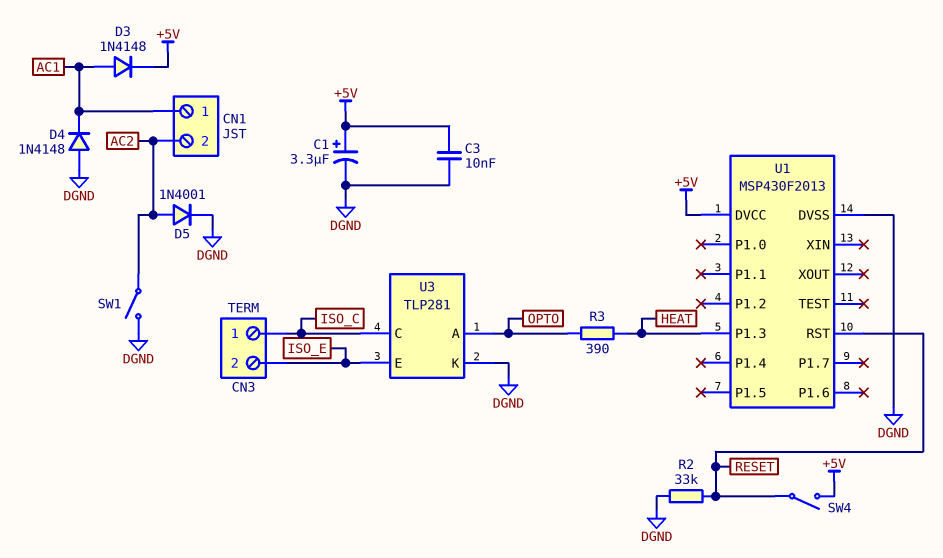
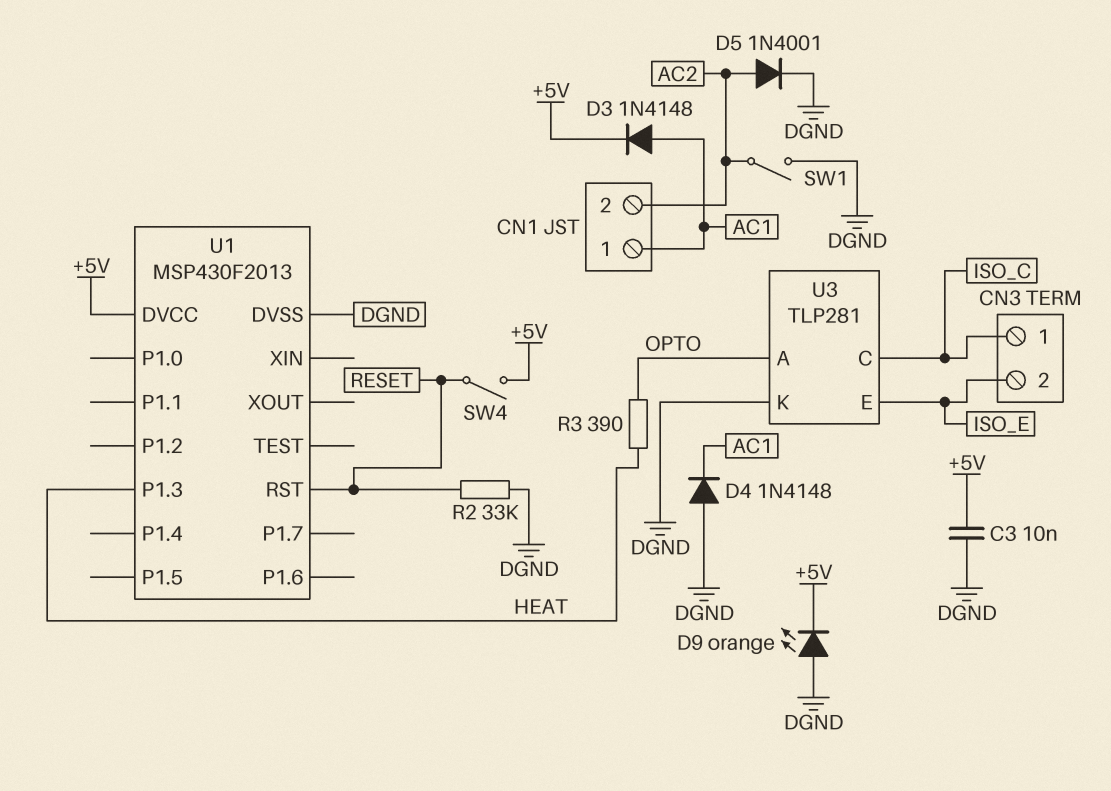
C1: 3.3uF (plus +5V, minus DGND) -> none
D9: none -> LED orange (A DGND, K +5V)

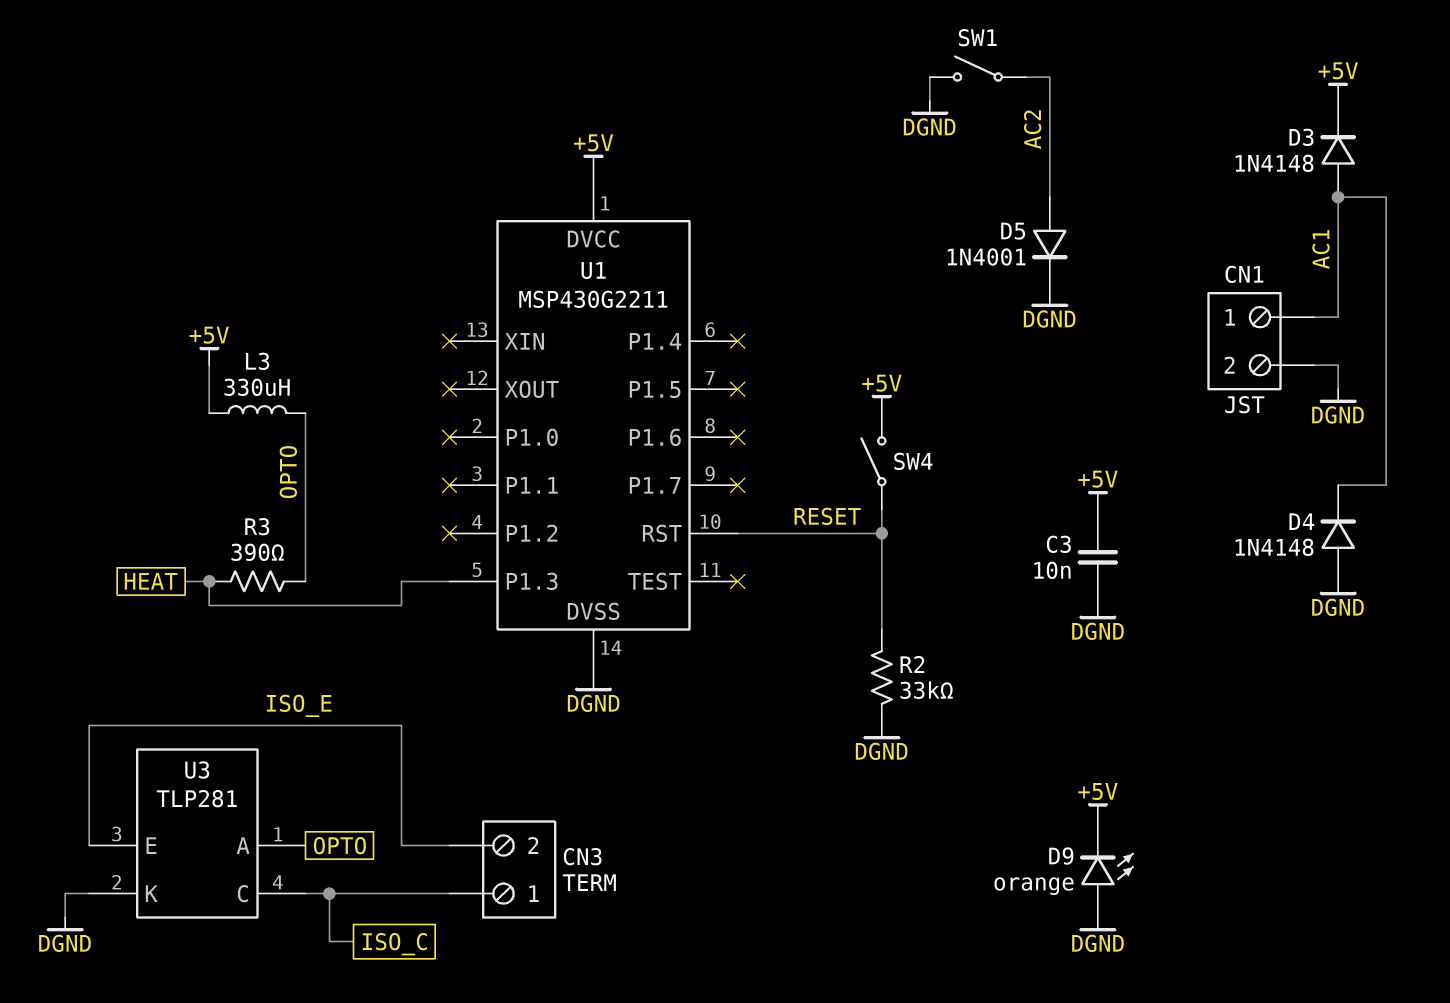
CN1 pin 2: AC2 -> DGND
L3: none -> 330uH (+5V, OPTO)
U1: MSP430F2013 -> MSP430G2211

